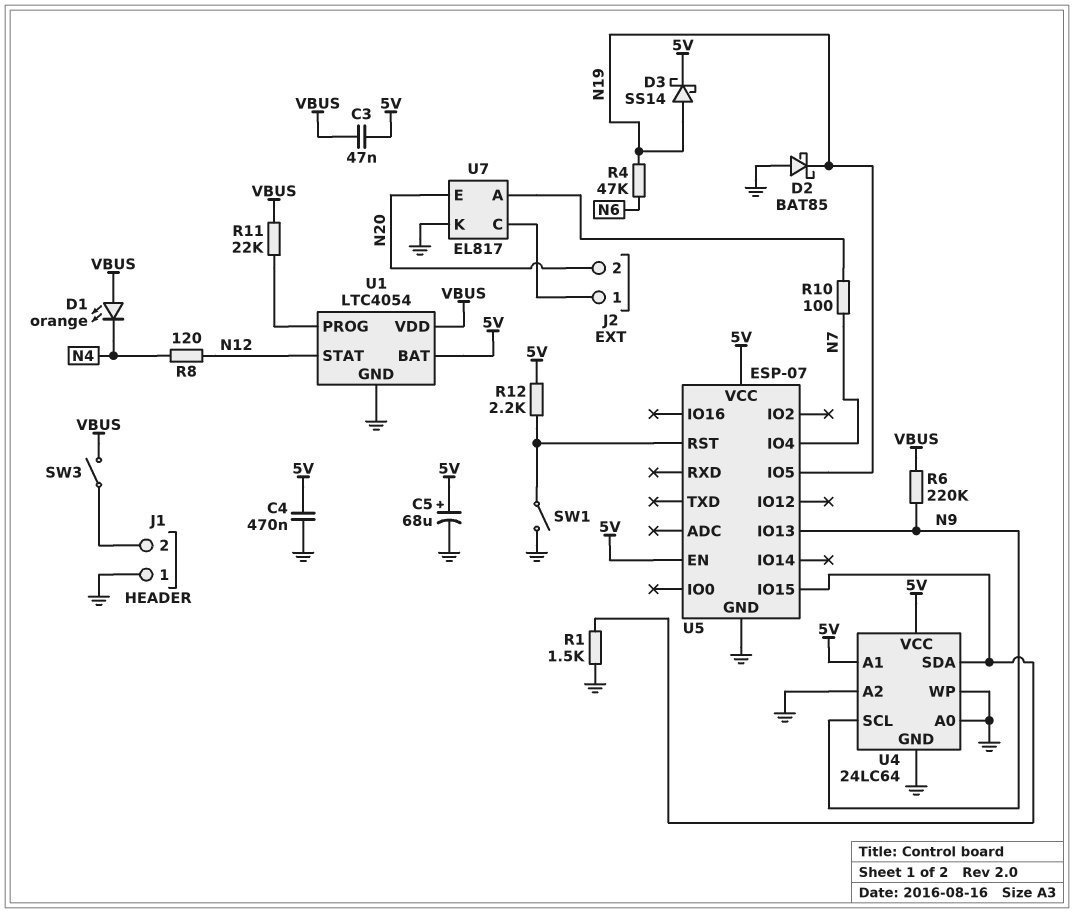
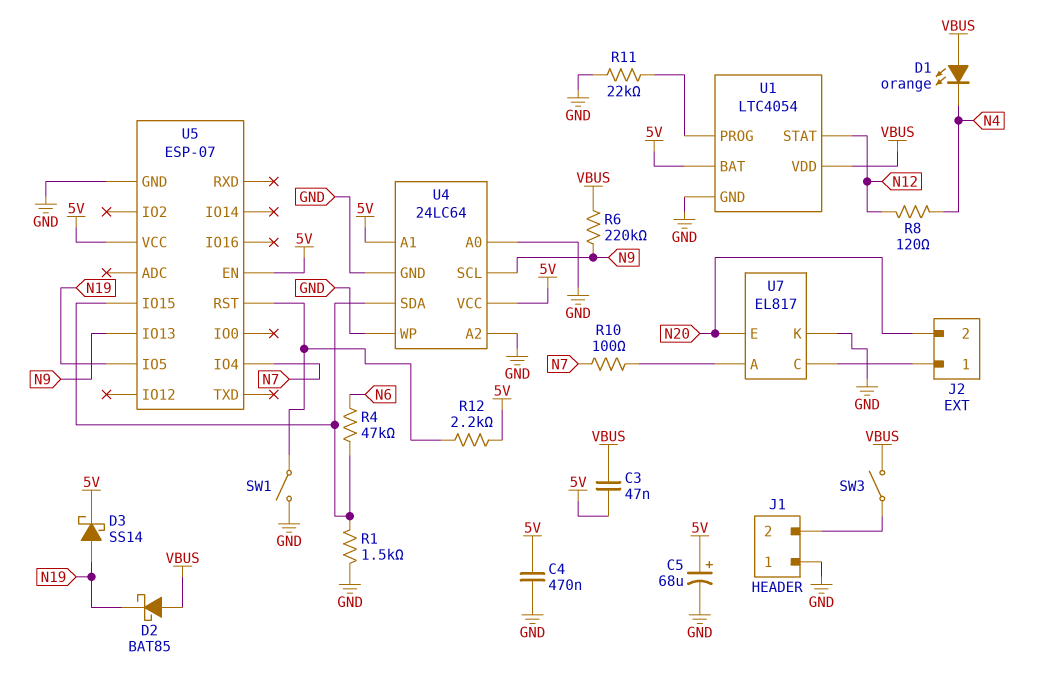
D2: schottky BAT85 (A GND, K N19) -> schottky BAT85 (A VBUS, K N19)
R4: 47k (N6, N19) -> 47k (N6, U4/SDA)
R11: 22k (U1/PROG, VBUS) -> 22k (GND, U1/PROG)

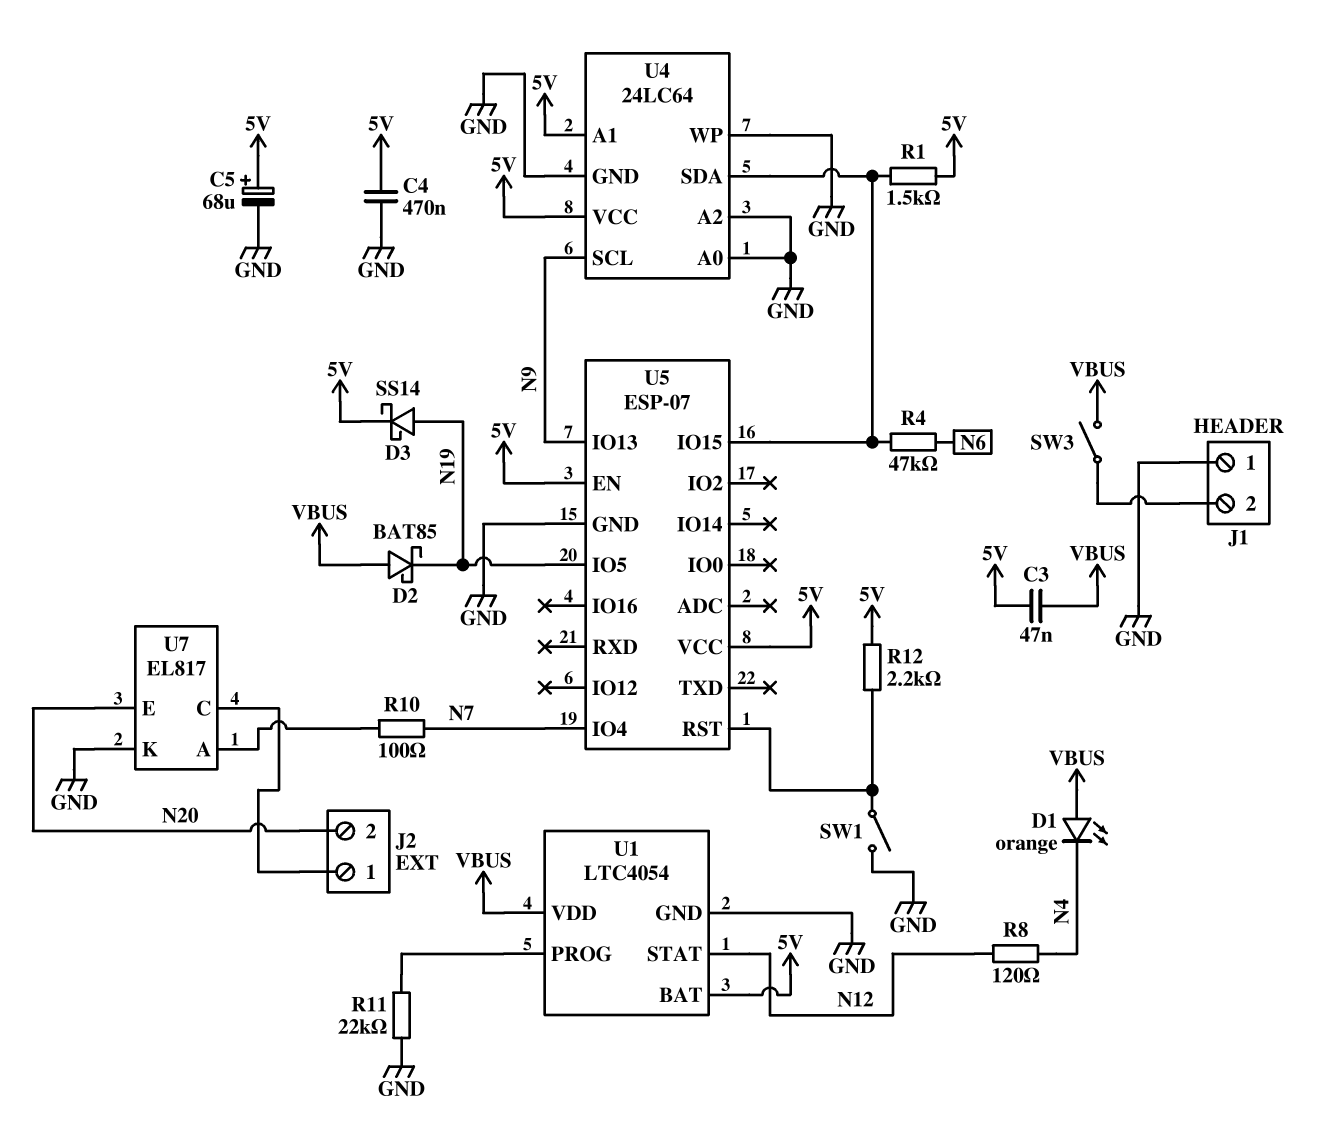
R1: 1.5k (GND, U4/SDA) -> 1.5k (5V, U4/SDA)
R6: 220k (N9, VBUS) -> none

